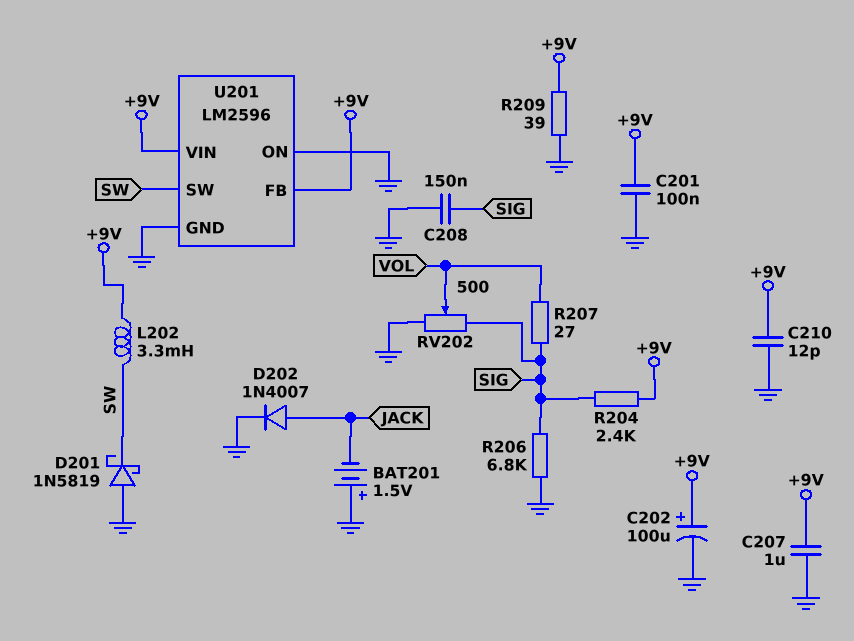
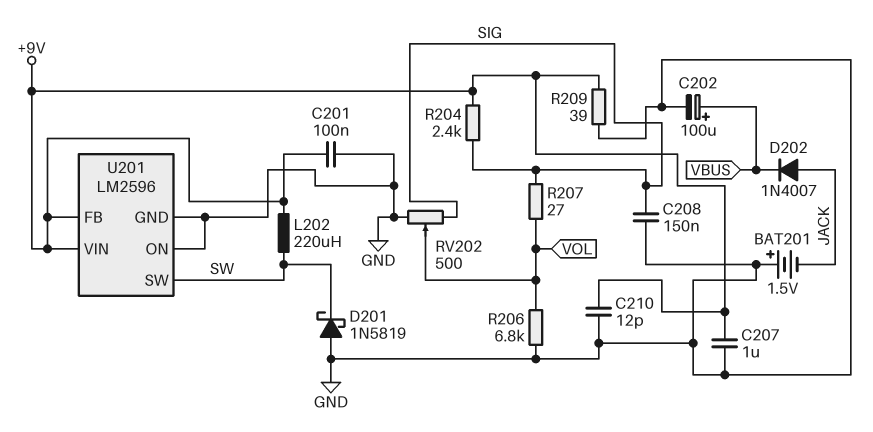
C202: 100uF (plus +9V, minus GND) -> 100uF (plus VBUS, minus GND)
D202: diode 1N4007 (A JACK, K GND) -> diode 1N4007 (A JACK, K VBUS)
L202: 3.3mH (+9V, SW) -> 220uH (+9V, SW)
R206: 6.8k (GND, SIG) -> 6.8k (GND, VOL)

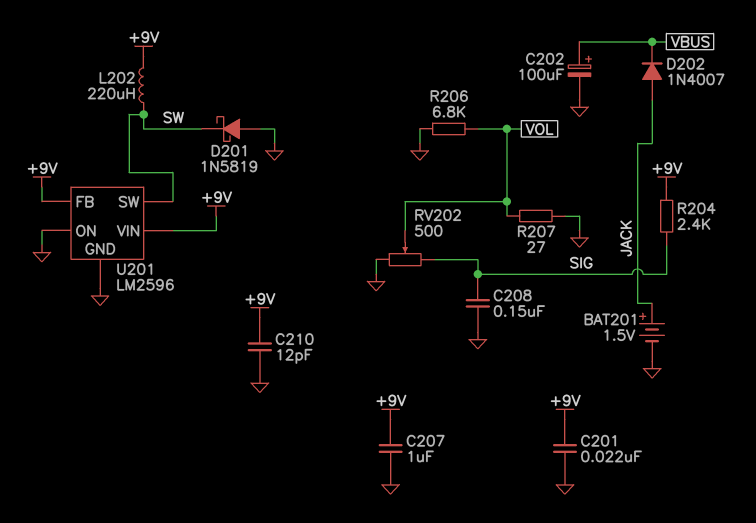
BAT201: 1.5V (plus GND, minus JACK) -> 1.5V (plus JACK, minus GND)
C201: 100nF (+9V, GND) -> 22nF (+9V, GND)
R207: 27 (SIG, VOL) -> 27 (GND, VOL)
R209: 39 (+9V, GND) -> none

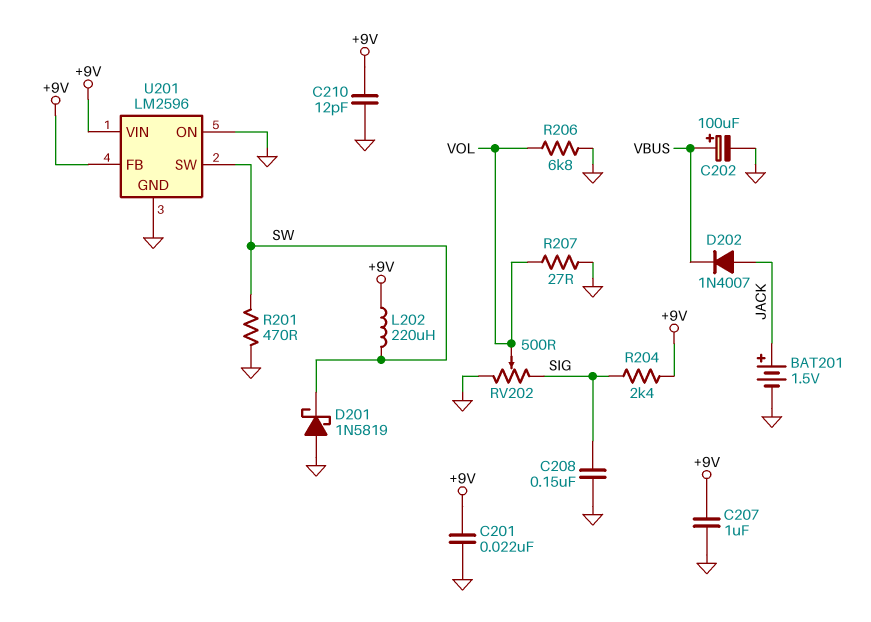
R201: none -> 470 (GND, SW)

